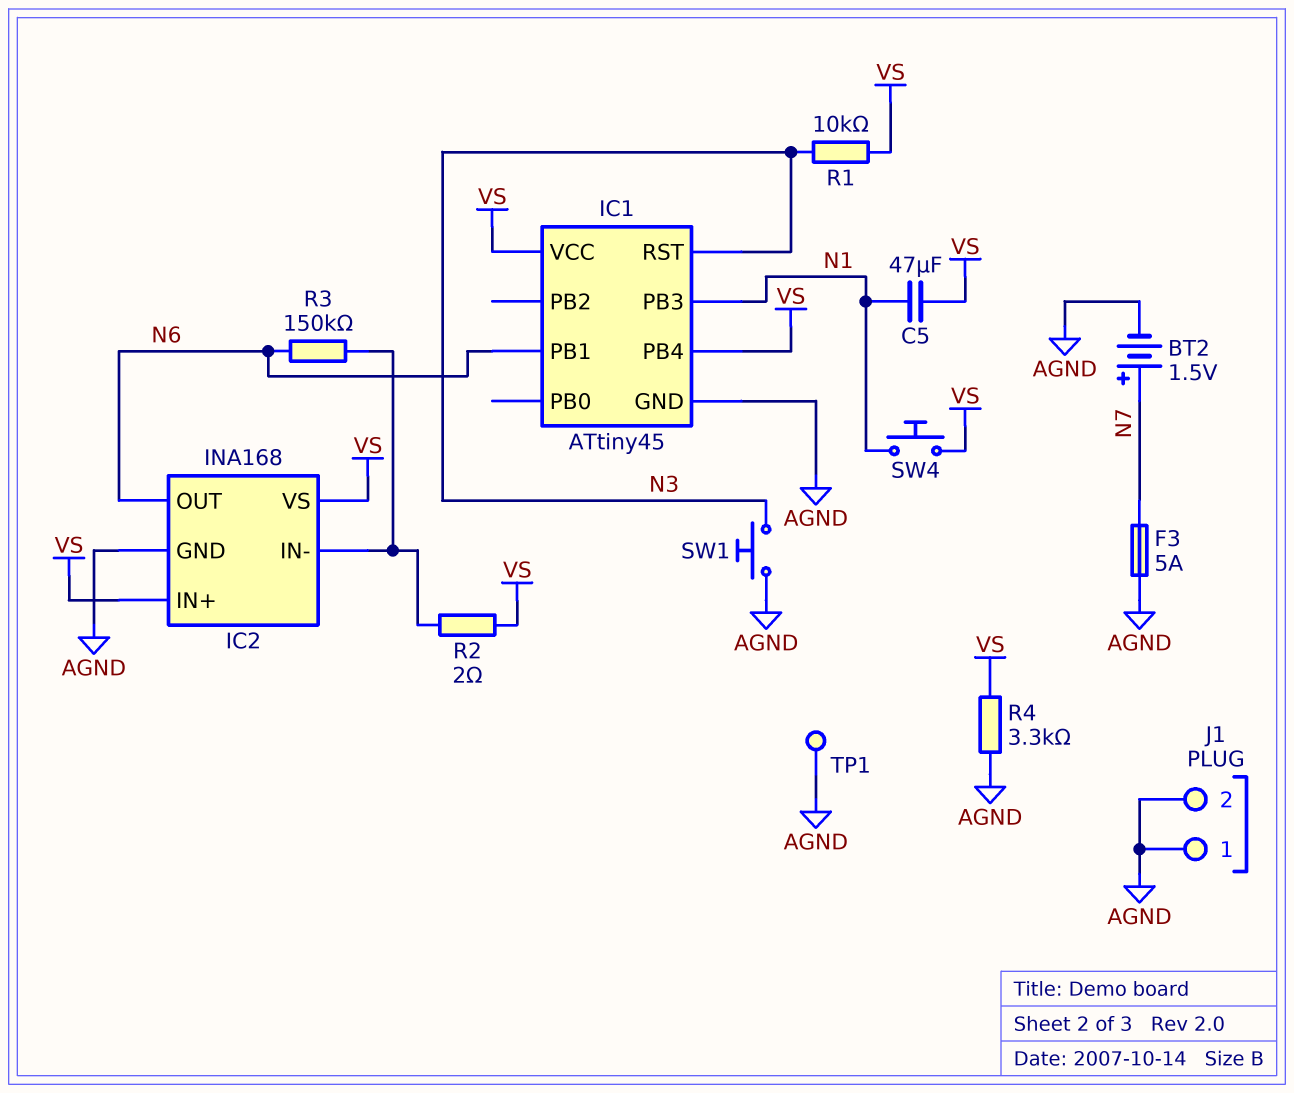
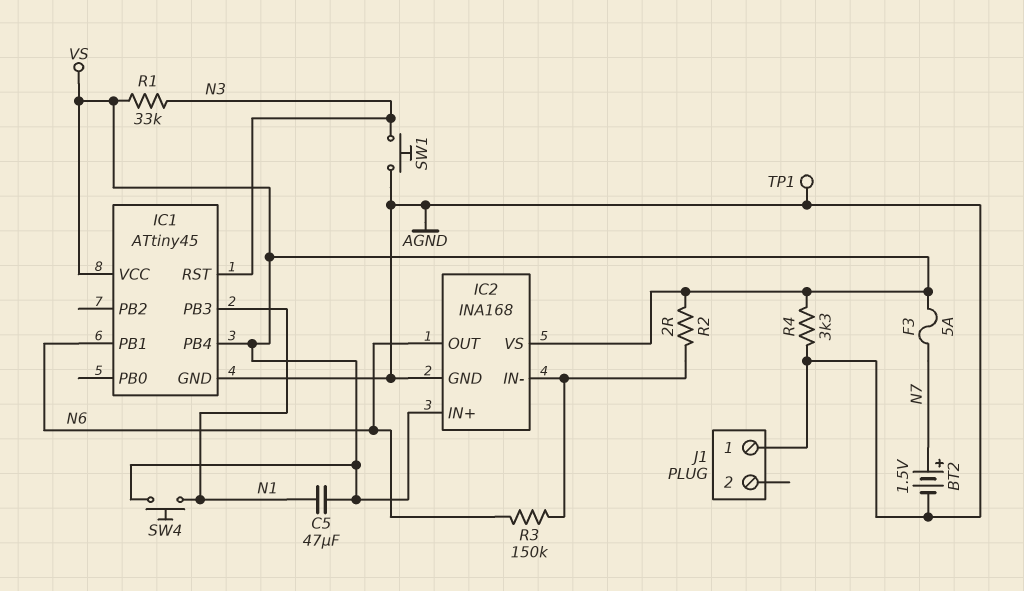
F3: 5A (AGND, N7) -> 5A (N7, VS)
J1 pin 2: AGND -> none
R1: 10k (N3, VS) -> 33k (N3, VS)

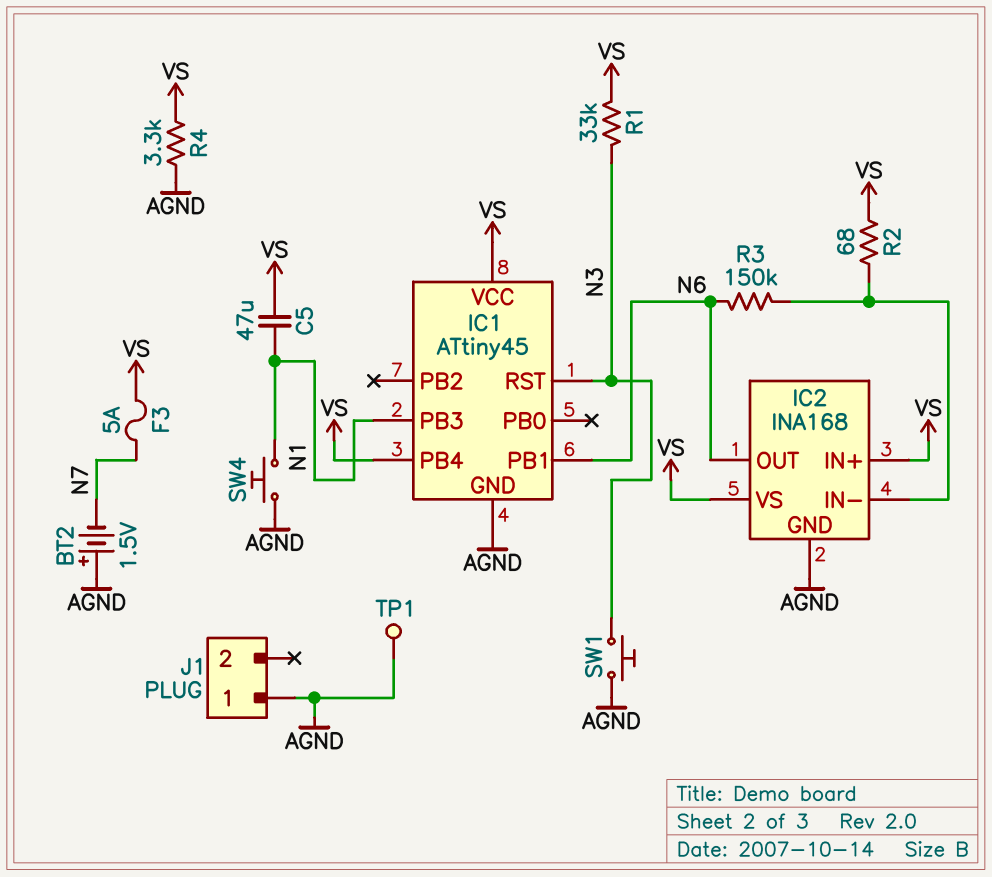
BT2: 1.5V (plus N7, minus AGND) -> 1.5V (plus AGND, minus N7)
R2: 2 (IC2/IN-, VS) -> 68 (IC2/IN-, VS)
SW4: button (N1, VS) -> button (AGND, N1)

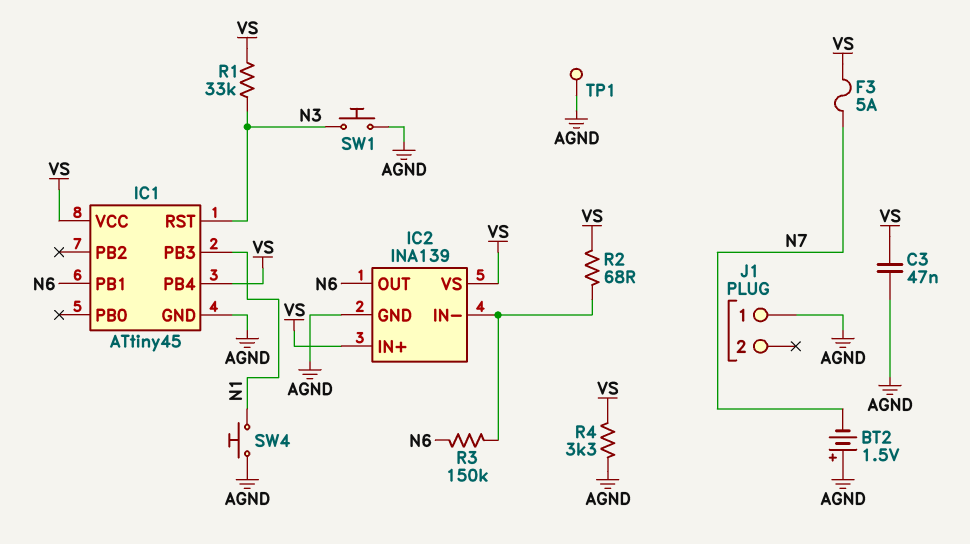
C3: none -> 47nF (AGND, VS)
C5: 47uF (N1, VS) -> none
IC2: INA168 -> INA139

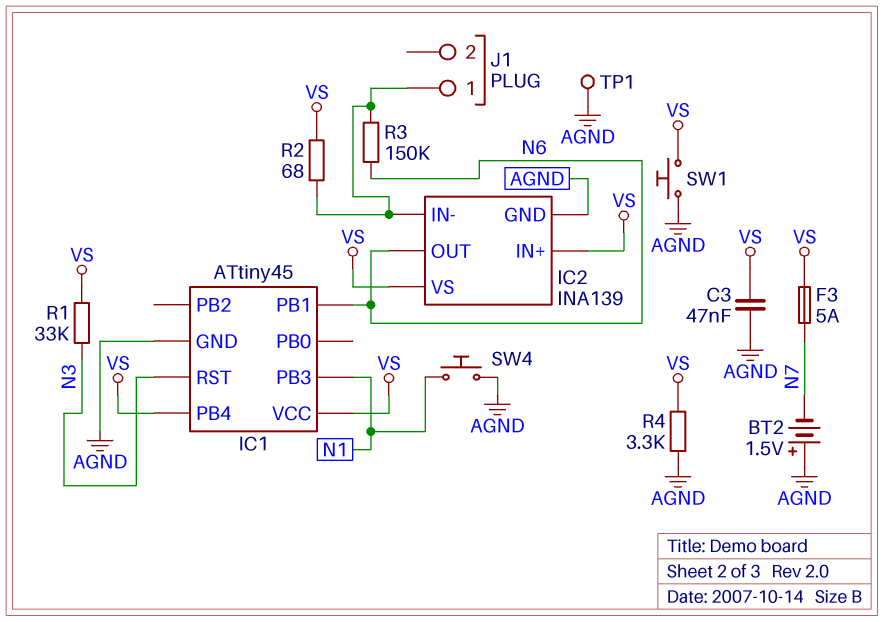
J1 pin 1: AGND -> IC2/IN-
SW1: button (AGND, N3) -> button (AGND, VS)

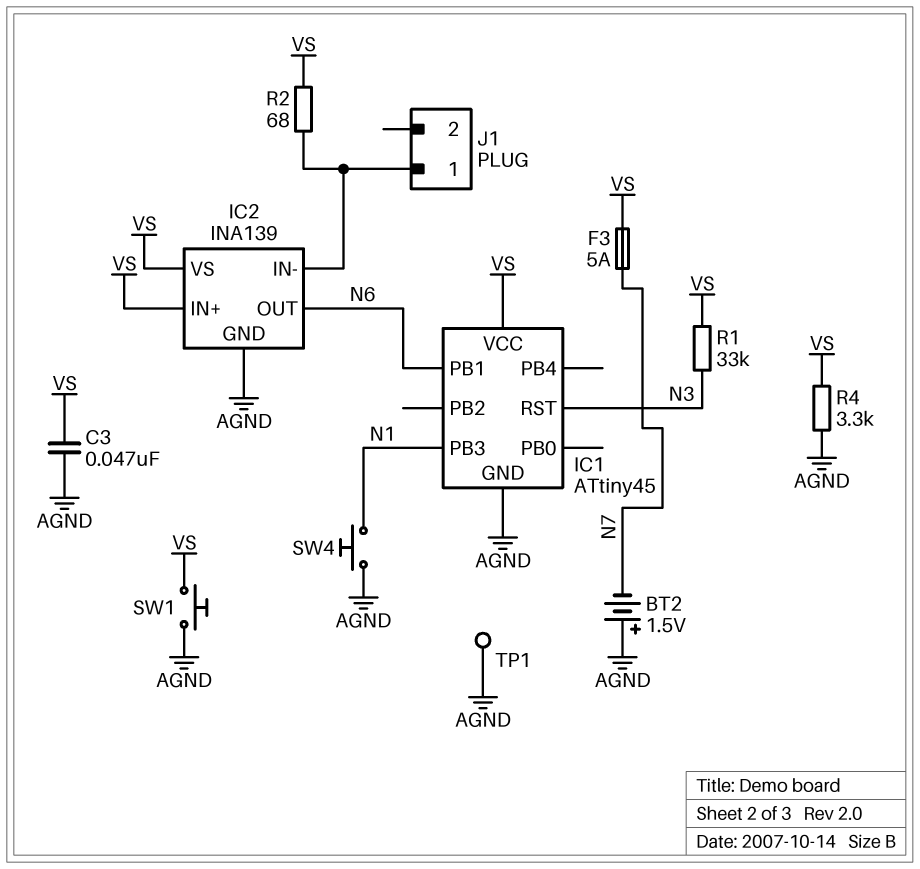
IC1 pin PB4: VS -> none
R3: 150k (IC2/IN-, N6) -> none

